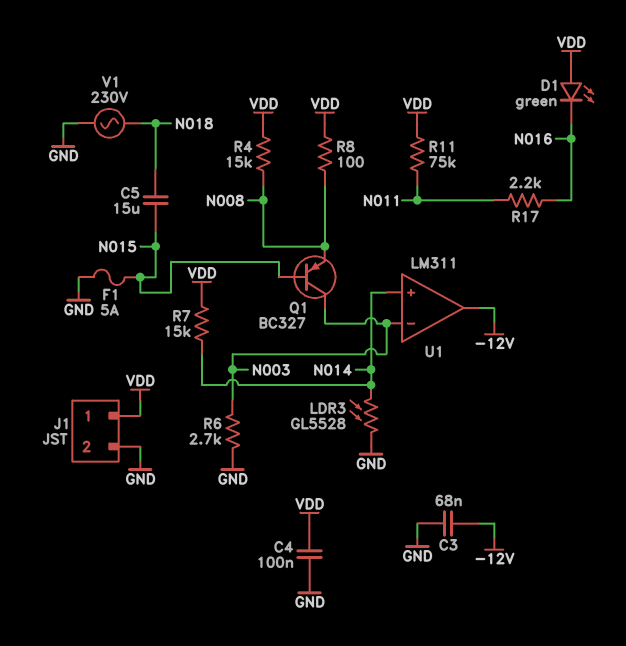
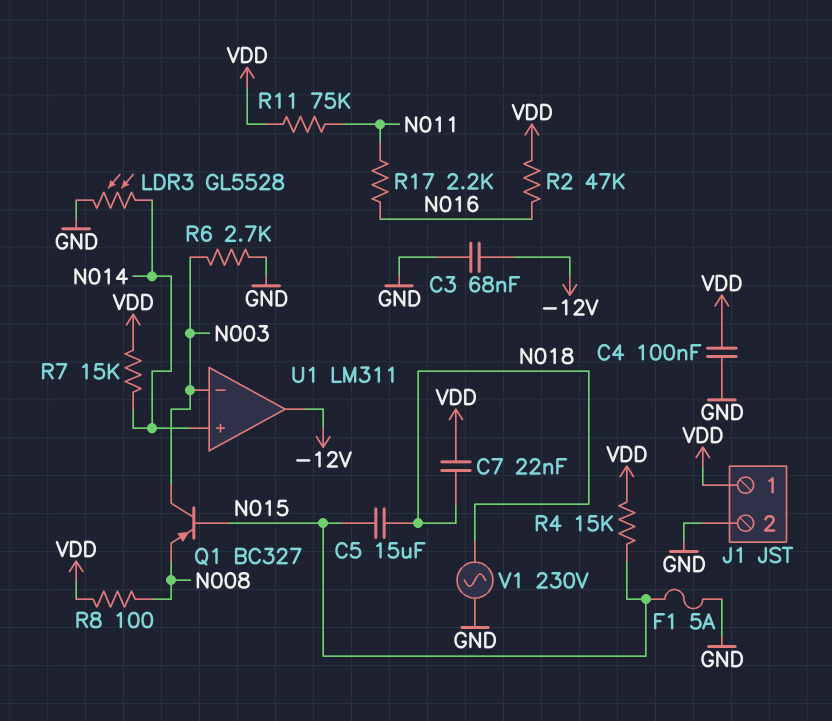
C7: none -> 22nF (N018, VDD)
D1: LED green (A VDD, K N016) -> none
R2: none -> 47k (N016, VDD)
R4: 15k (N008, VDD) -> 15k (N015, VDD)

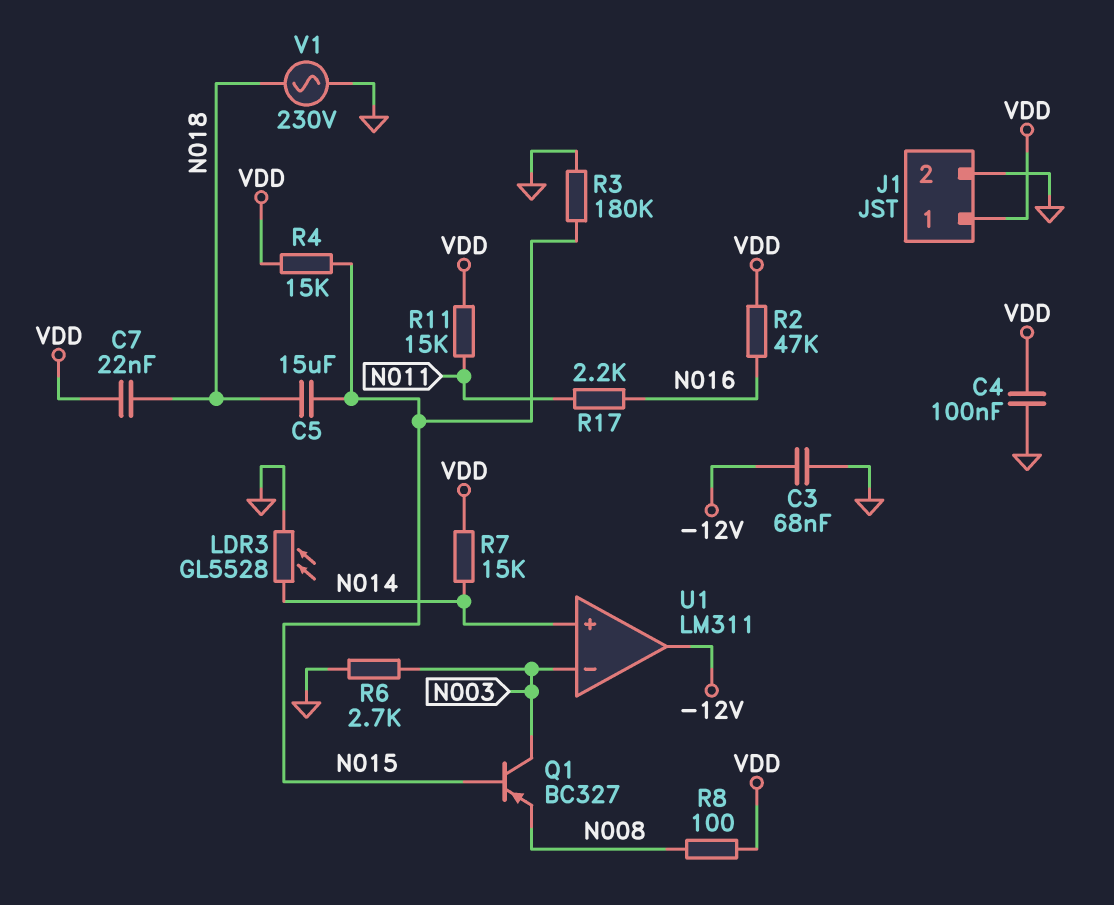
F1: 5A (GND, N015) -> none
R3: none -> 180k (GND, N015)
R11: 75k (N011, VDD) -> 15k (N011, VDD)

